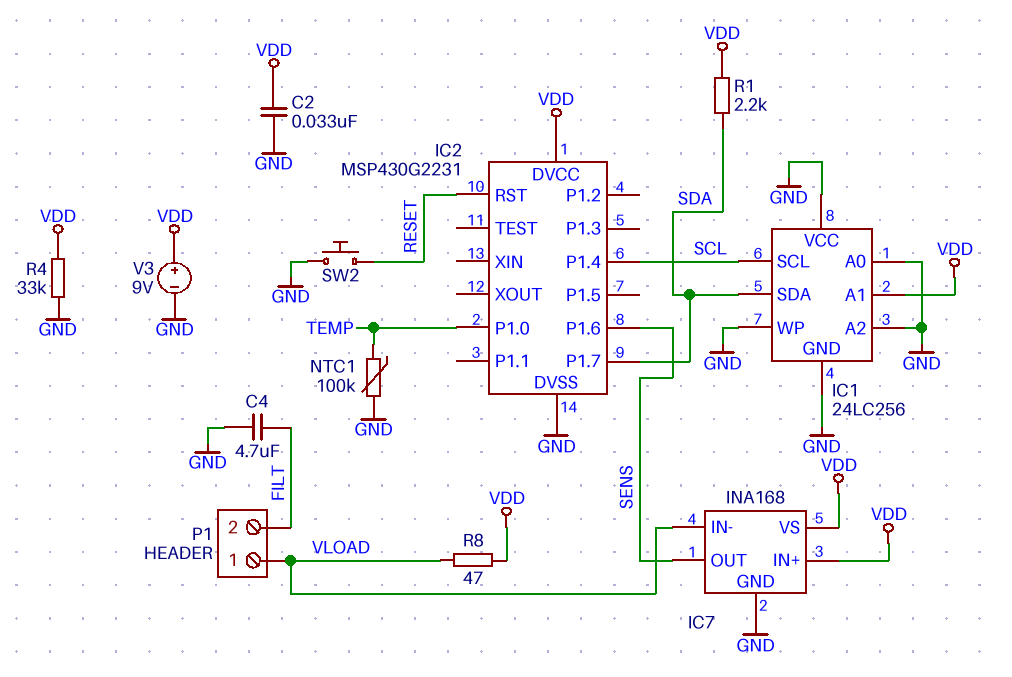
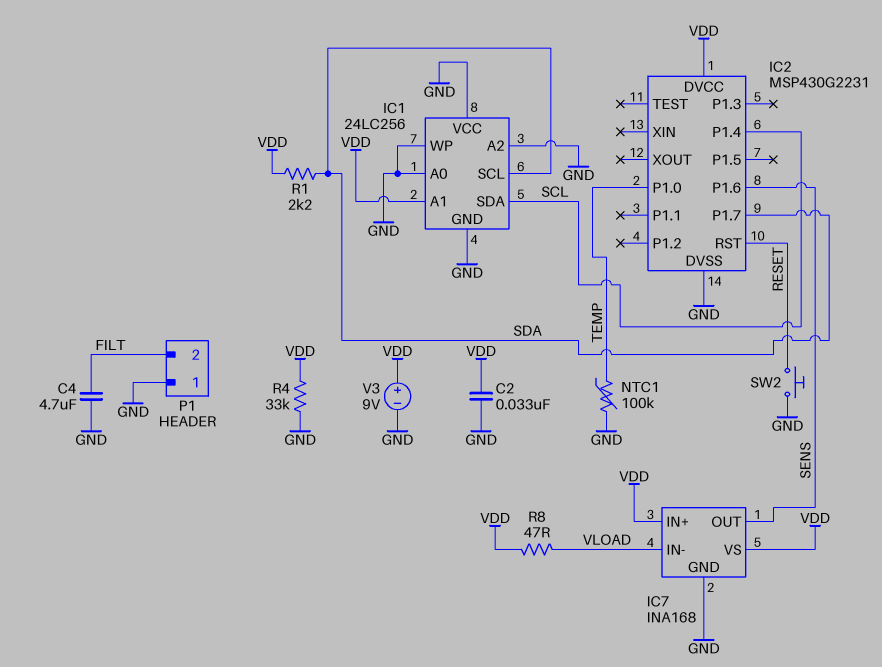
IC1 pin SCL: SCL -> SDA
IC1 pin SDA: SDA -> SCL
P1 pin 1: VLOAD -> GND

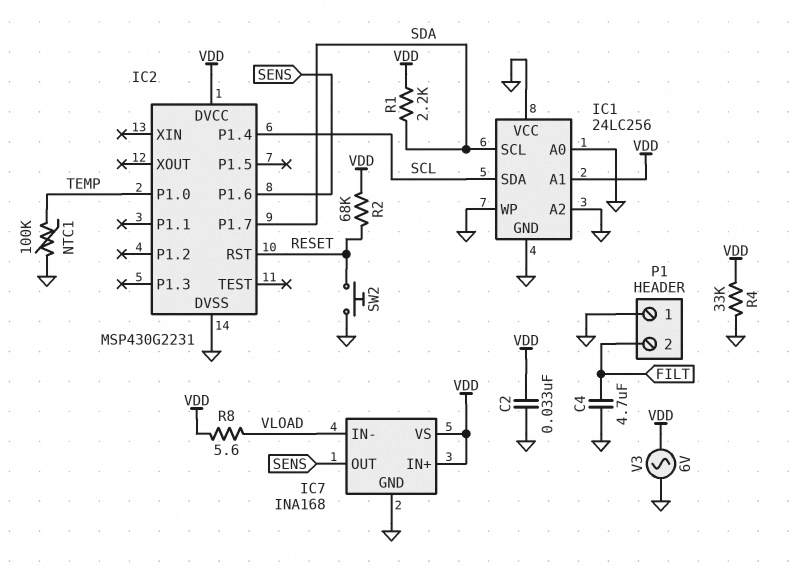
R2: none -> 68k (RESET, VDD)
R8: 47 (VDD, VLOAD) -> 5.6 (VDD, VLOAD)
V3: 9V (plus VDD, minus GND) -> AC 6V (GND, VDD)

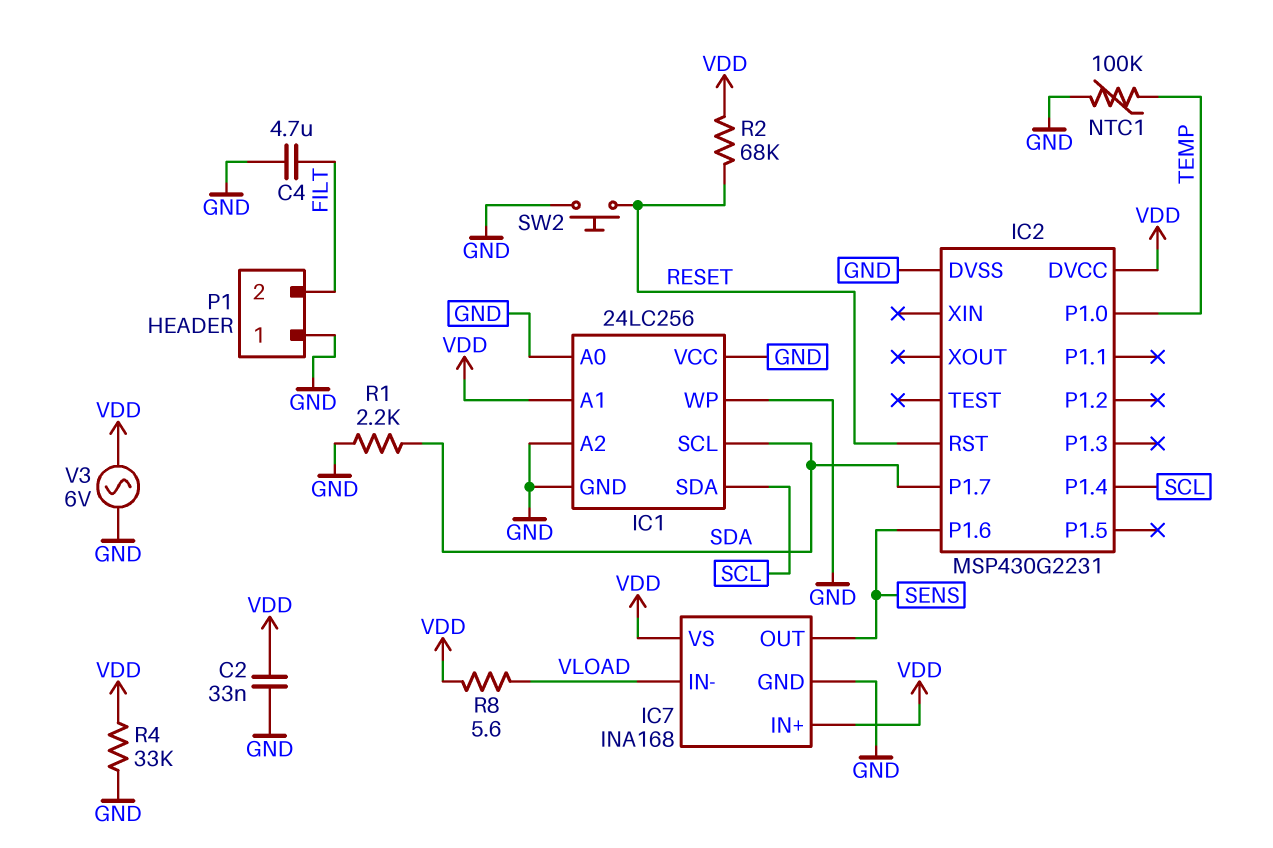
R1: 2.2k (SDA, VDD) -> 2.2k (GND, SDA)

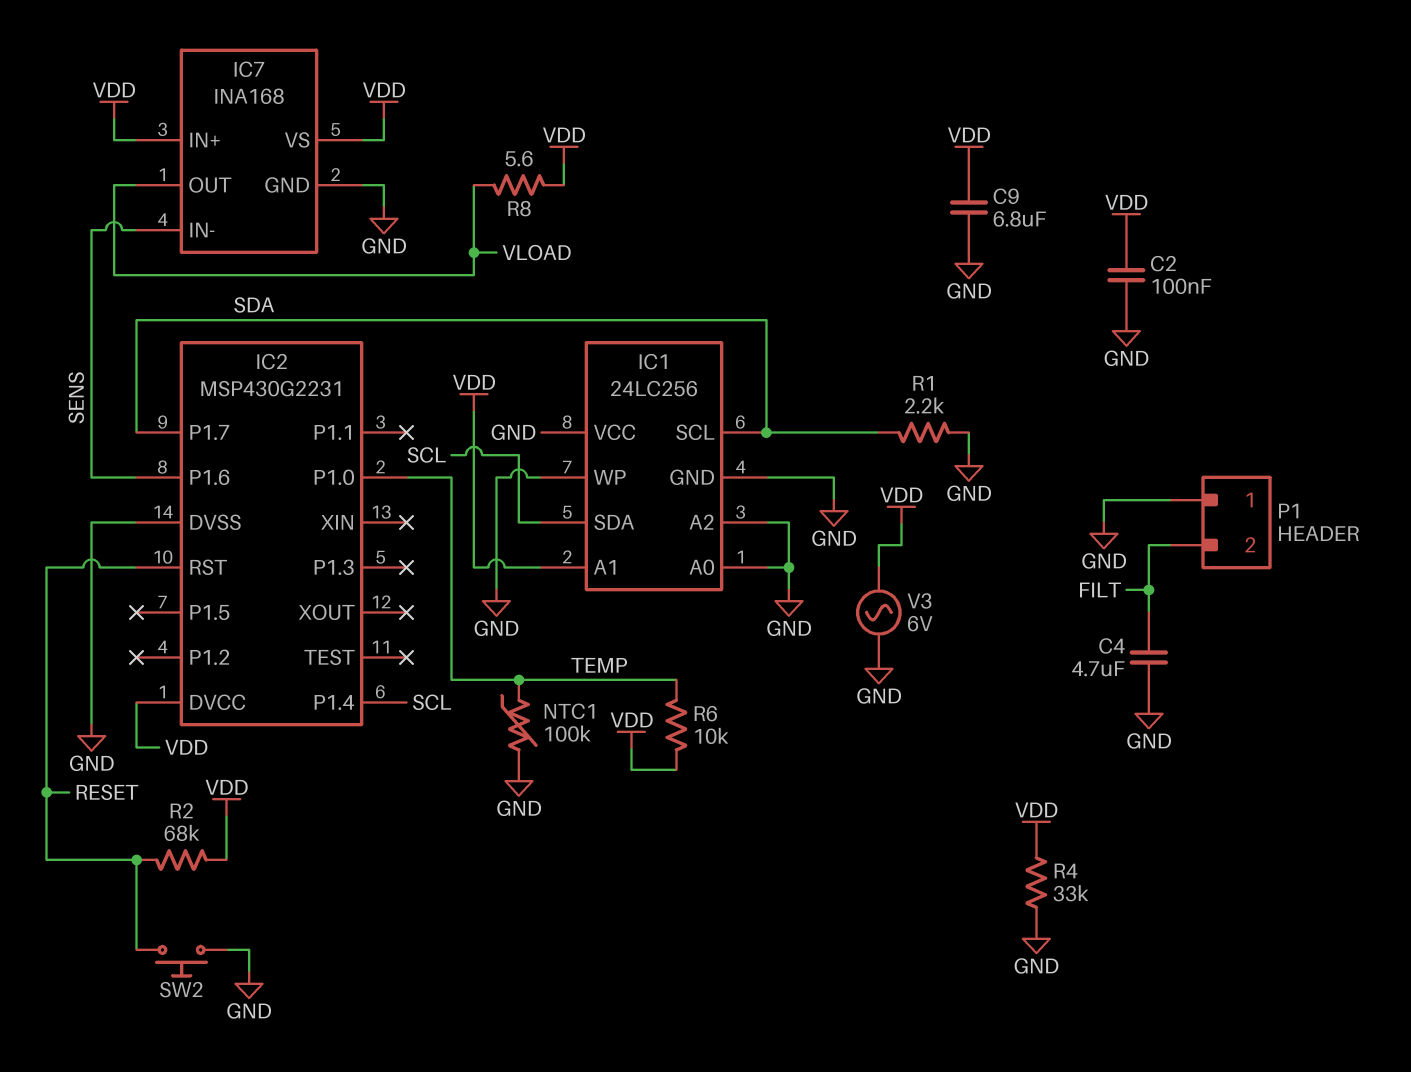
C2: 33nF (GND, VDD) -> 100nF (GND, VDD)
C9: none -> 6.8uF (GND, VDD)
IC7 pin IN-: VLOAD -> SENS
IC7 pin OUT: SENS -> VLOAD
R6: none -> 10k (TEMP, VDD)

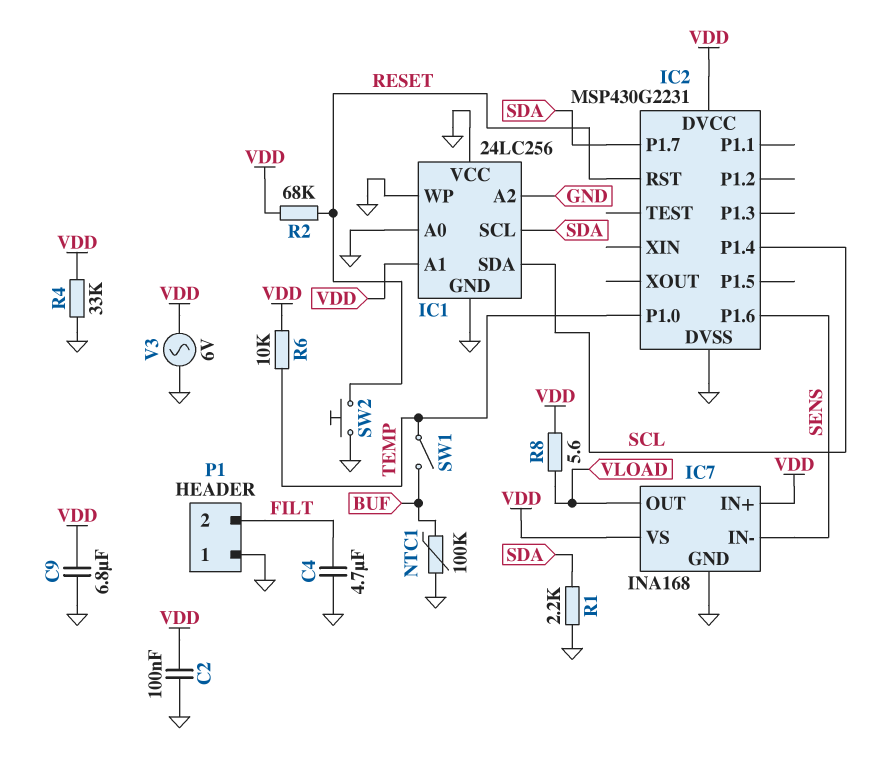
NTC1: 100k (GND, TEMP) -> 100k (BUF, GND)
SW1: none -> switch (BUF, TEMP)

